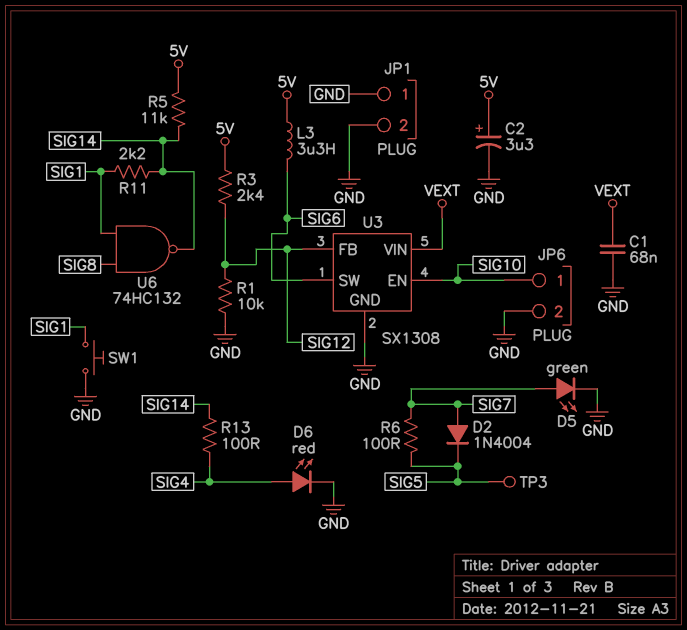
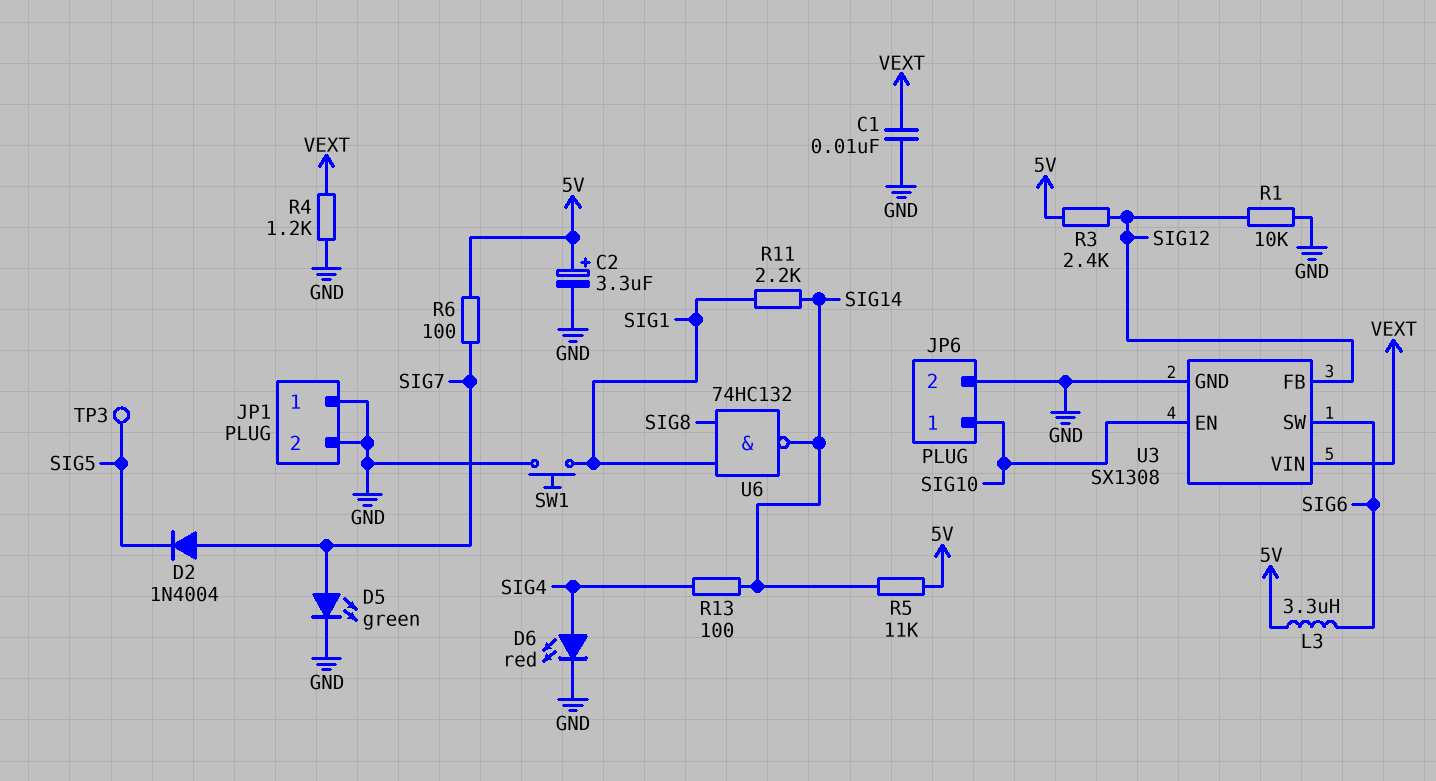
C1: 68nF (GND, VEXT) -> 10nF (GND, VEXT)
R4: none -> 1.2k (GND, VEXT)
R6: 100 (SIG5, SIG7) -> 100 (5V, SIG7)

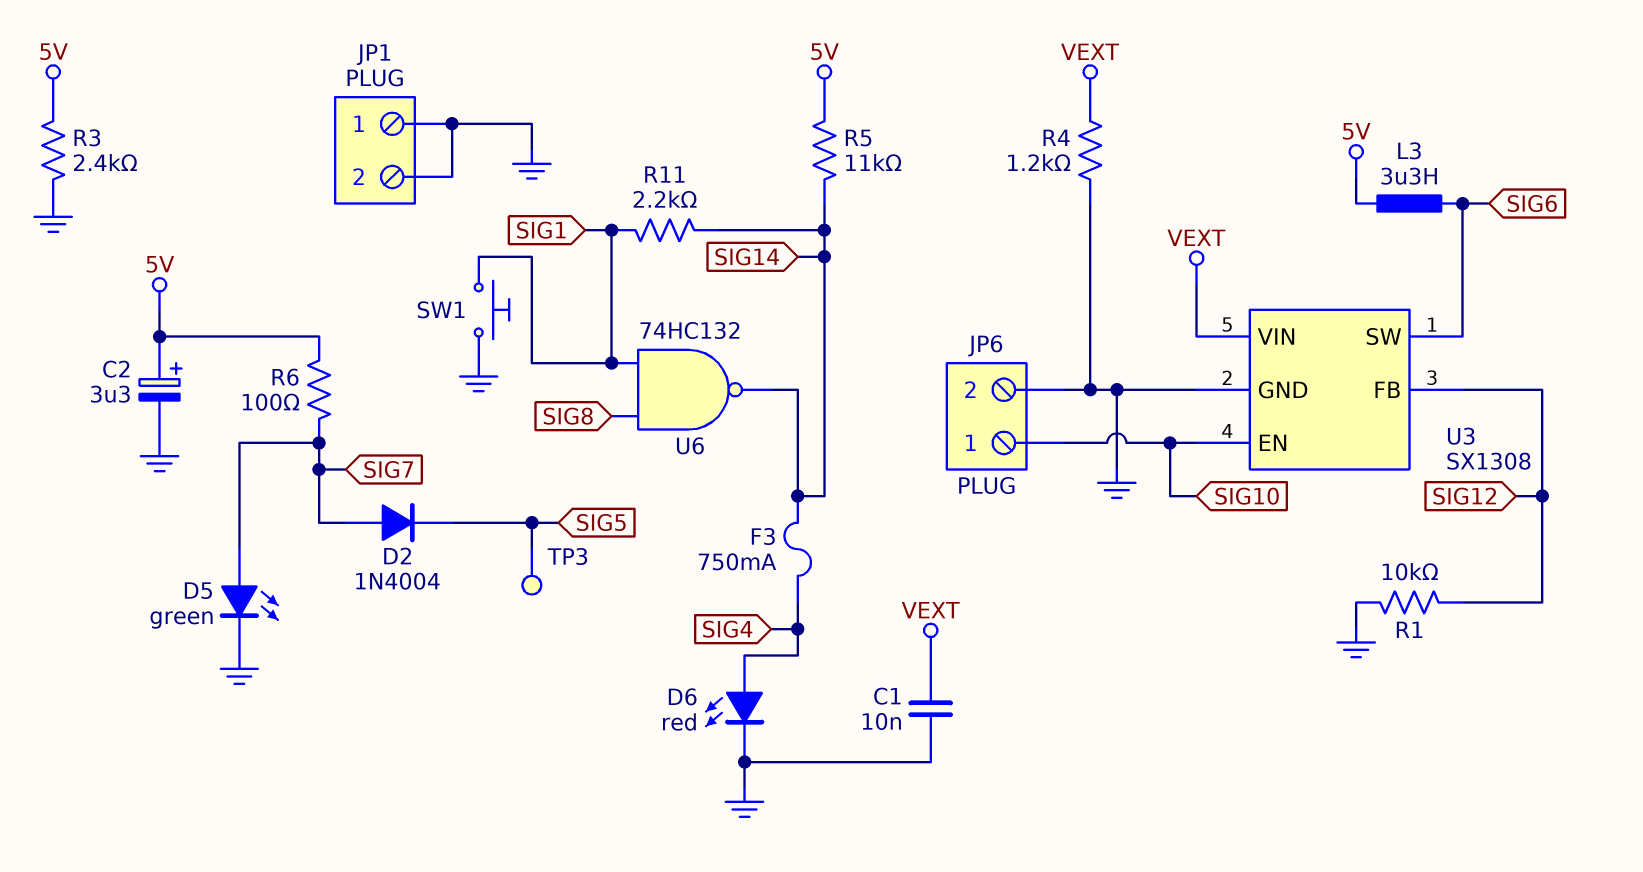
F3: none -> 750mA (SIG4, SIG14)
R3: 2.4k (5V, SIG12) -> 2.4k (5V, GND)
R13: 100 (SIG4, SIG14) -> none

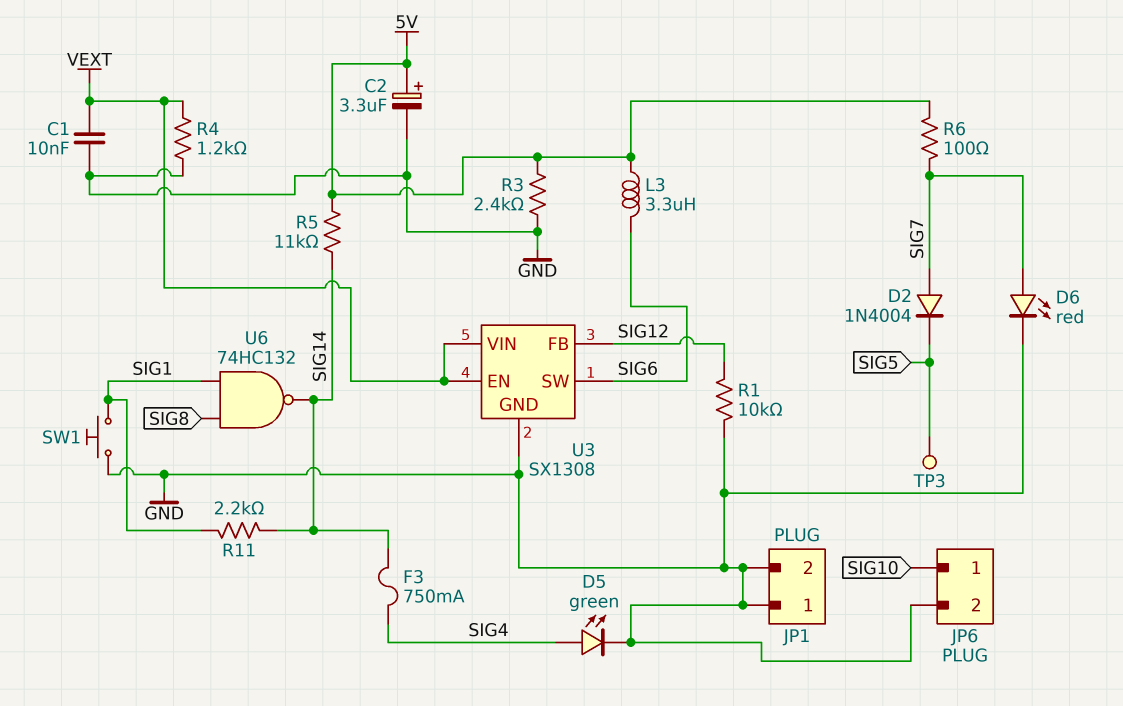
D5: LED green (A SIG7, K GND) -> LED green (A SIG4, K GND)
D6: LED red (A SIG4, K GND) -> LED red (A SIG7, K GND)
U3 pin EN: SIG10 -> VEXT

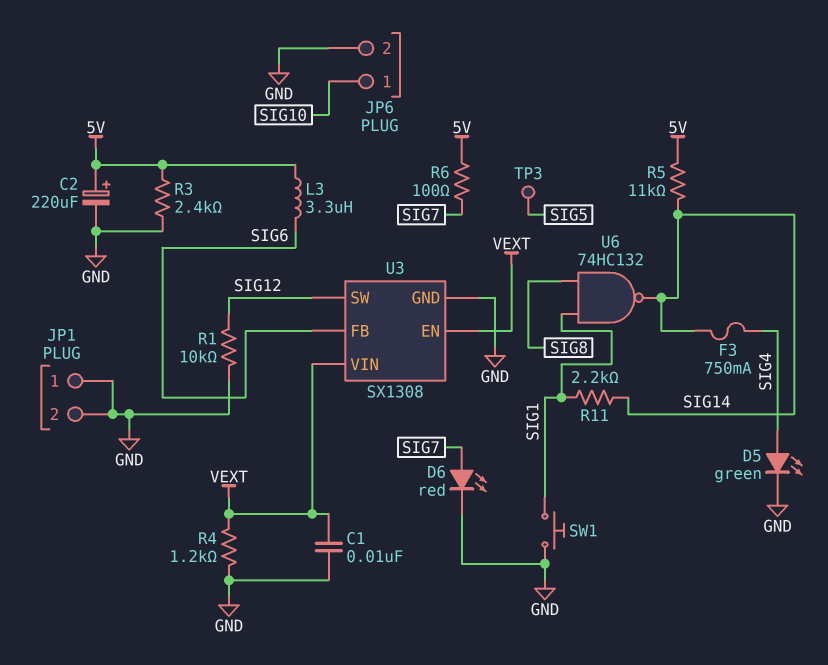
C2: 3.3uF (plus 5V, minus GND) -> 220uF (plus 5V, minus GND)
D2: diode 1N4004 (A SIG7, K SIG5) -> none
U3 pin FB: SIG12 -> SIG6
U3 pin SW: SIG6 -> SIG12

